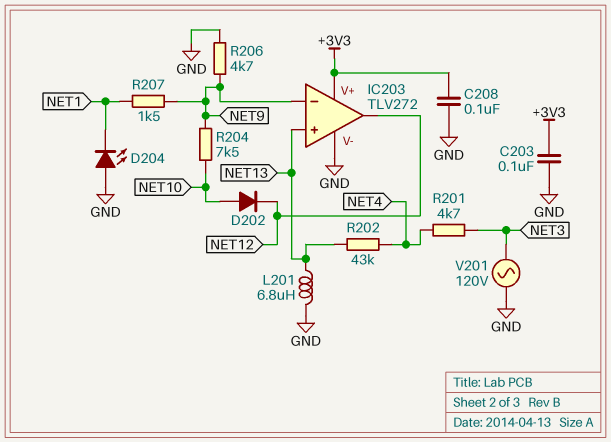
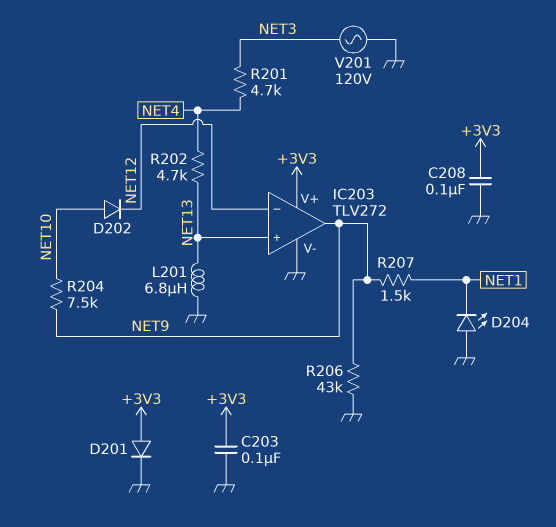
D201: none -> diode (A +3V3, K GND)
IC203 pin in-: NET9 -> NET12
IC203 pin out: NET12 -> NET9
R202: 43k (NET4, NET13) -> 4.7k (NET4, NET13)
R206: 4.7k (GND, NET9) -> 43k (GND, NET9)

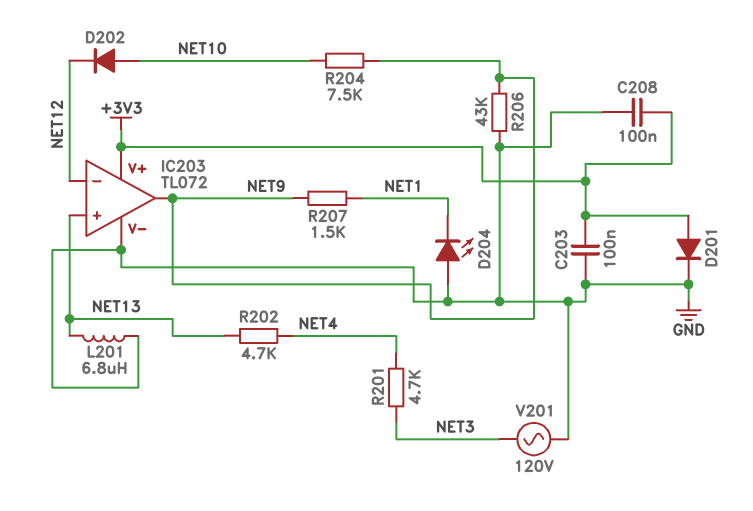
IC203: TLV272 -> TL072

